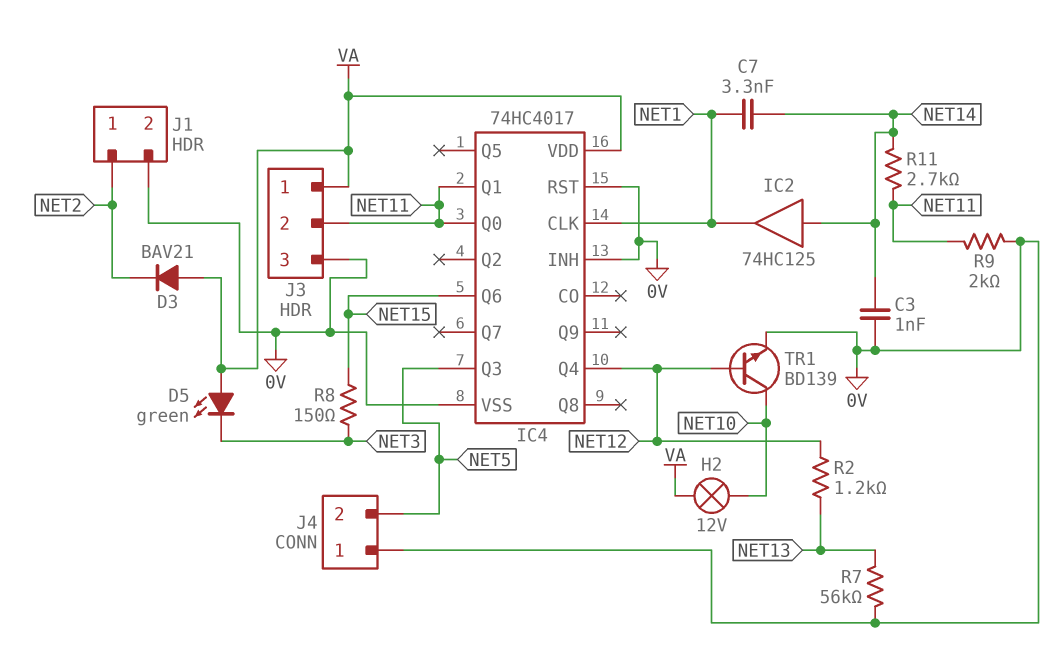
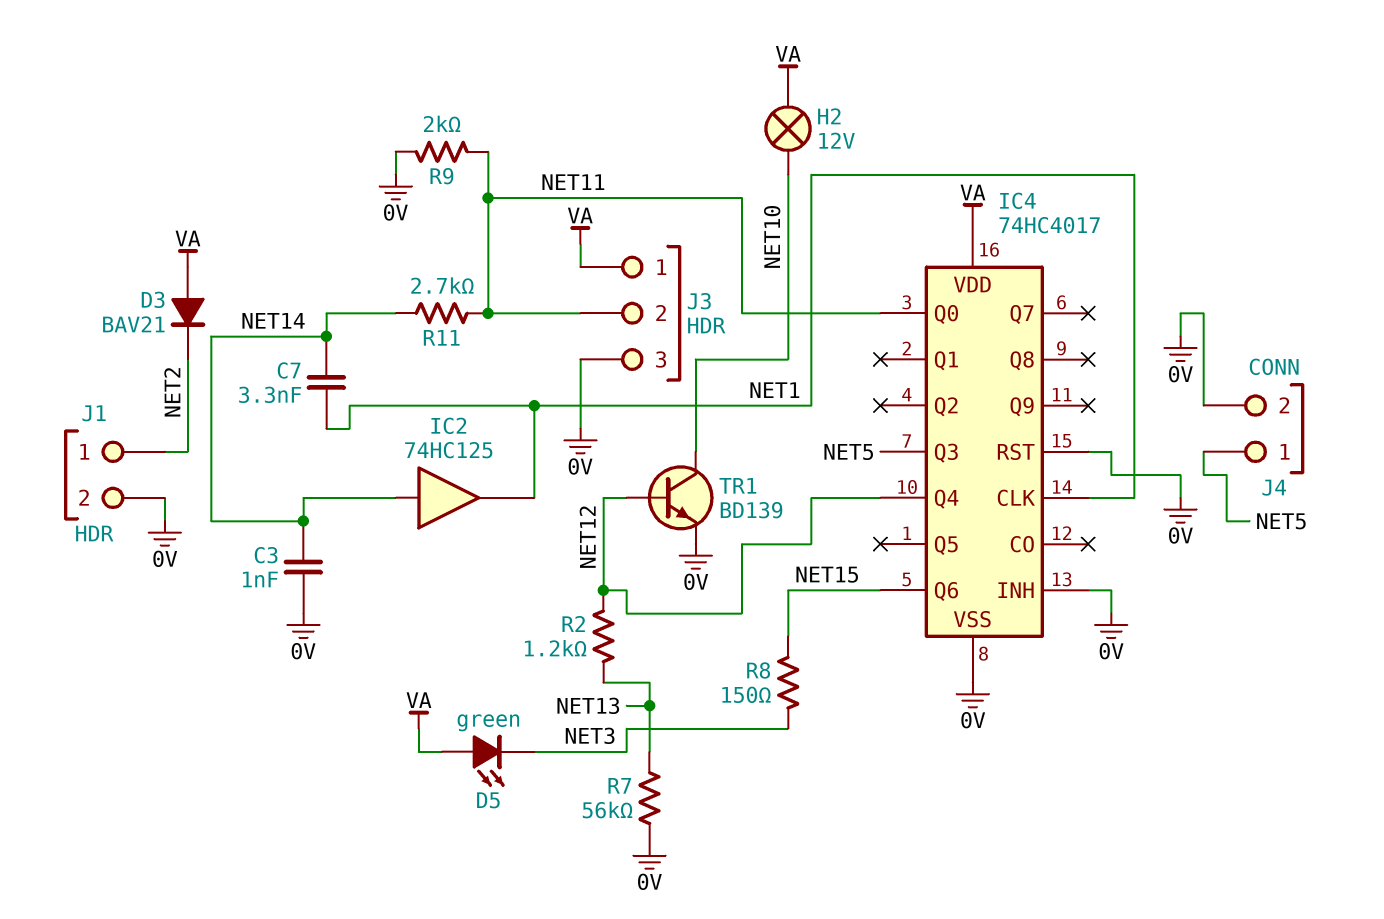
IC4 pin Q1: NET11 -> none
J4 pin 1: 0V -> NET5
J4 pin 2: NET5 -> 0V

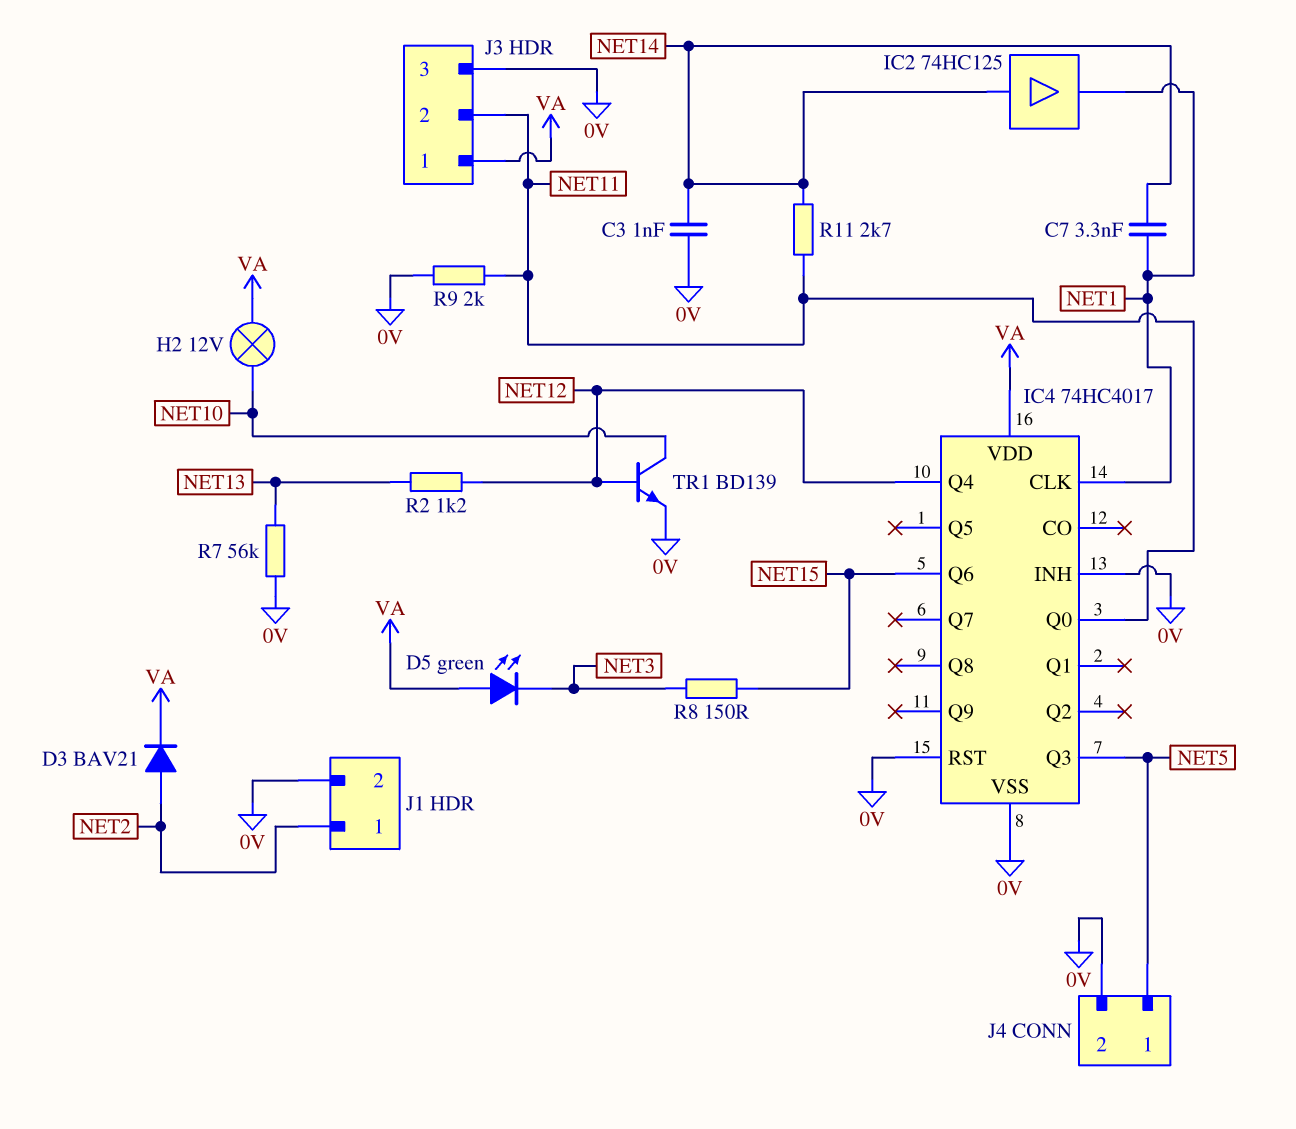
D3: diode BAV21 (A VA, K NET2) -> diode BAV21 (A NET2, K VA)

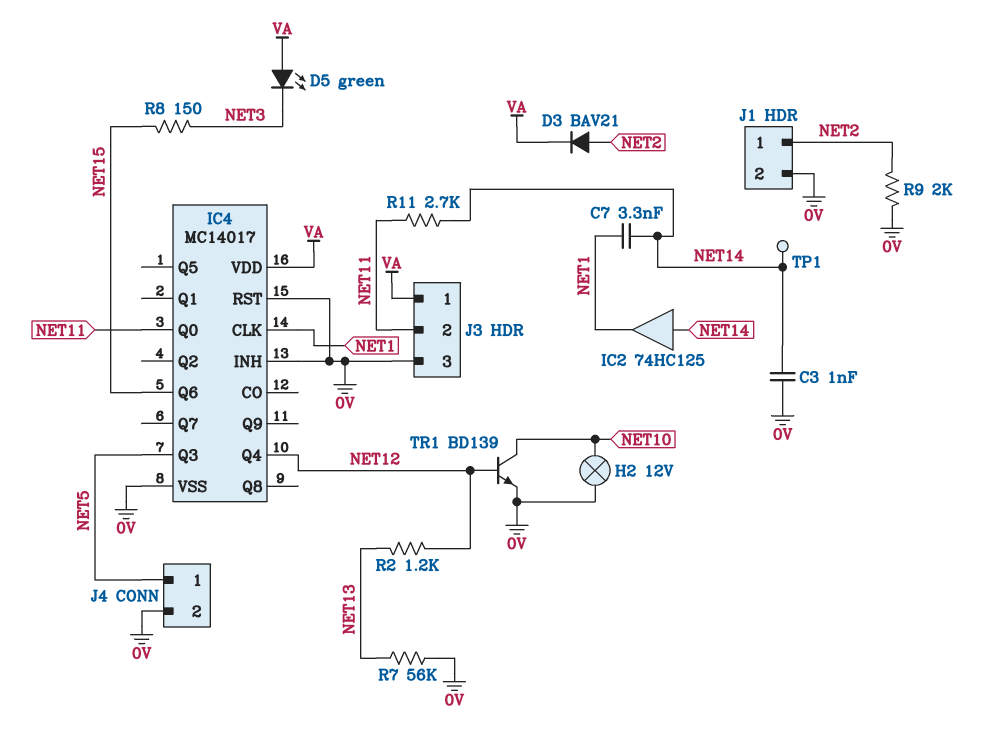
H2: lamp 12V (NET10, VA) -> lamp 12V (0V, NET10)
IC4: 74HC4017 -> MC14017
R9: 2k (0V, NET11) -> 2k (0V, NET2)
TP1: none -> test point (NET14)

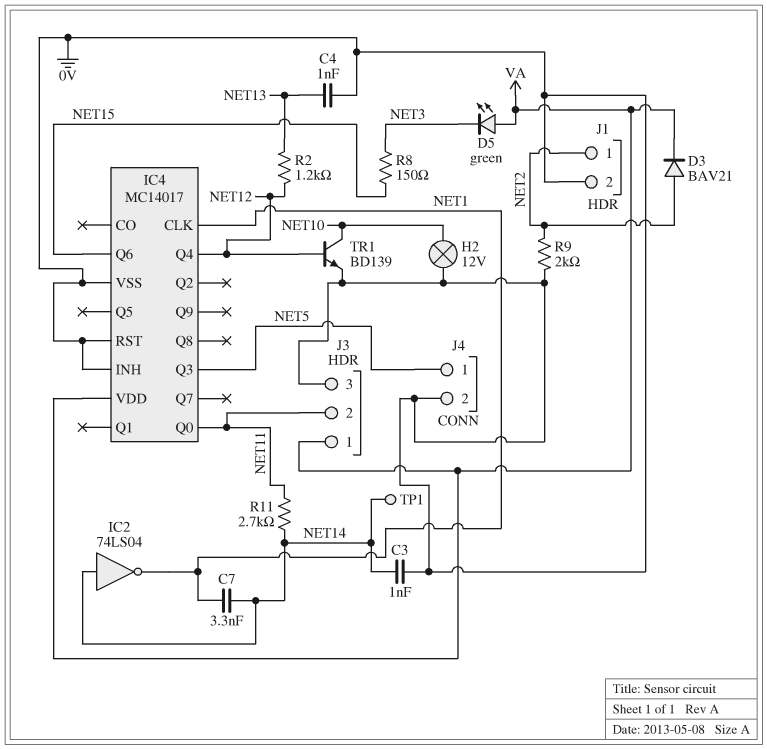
C4: none -> 1nF (0V, NET13)
IC2: buffer 74HC125 (in NET14, out NET1) -> NOT 74LS04 (in NET14, out NET1)
R7: 56k (0V, NET13) -> none

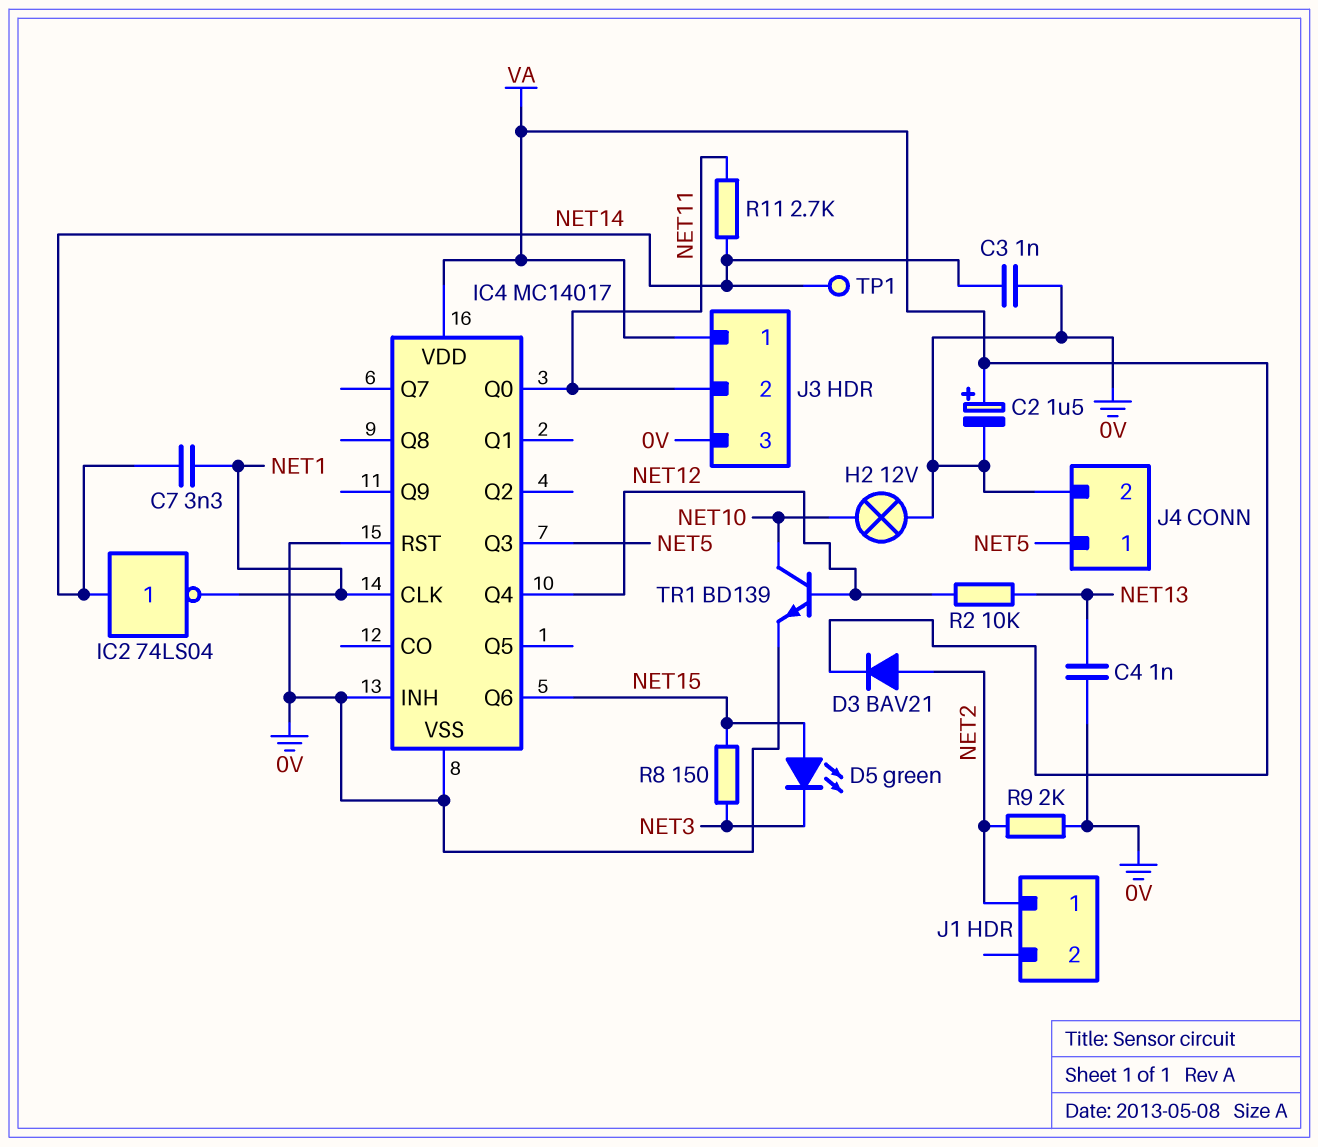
C2: none -> 1.5uF (plus VA, minus 0V)
D5: LED green (A VA, K NET3) -> LED green (A NET15, K NET3)
J1 pin 2: 0V -> none
R2: 1.2k (NET12, NET13) -> 10k (NET12, NET13)

